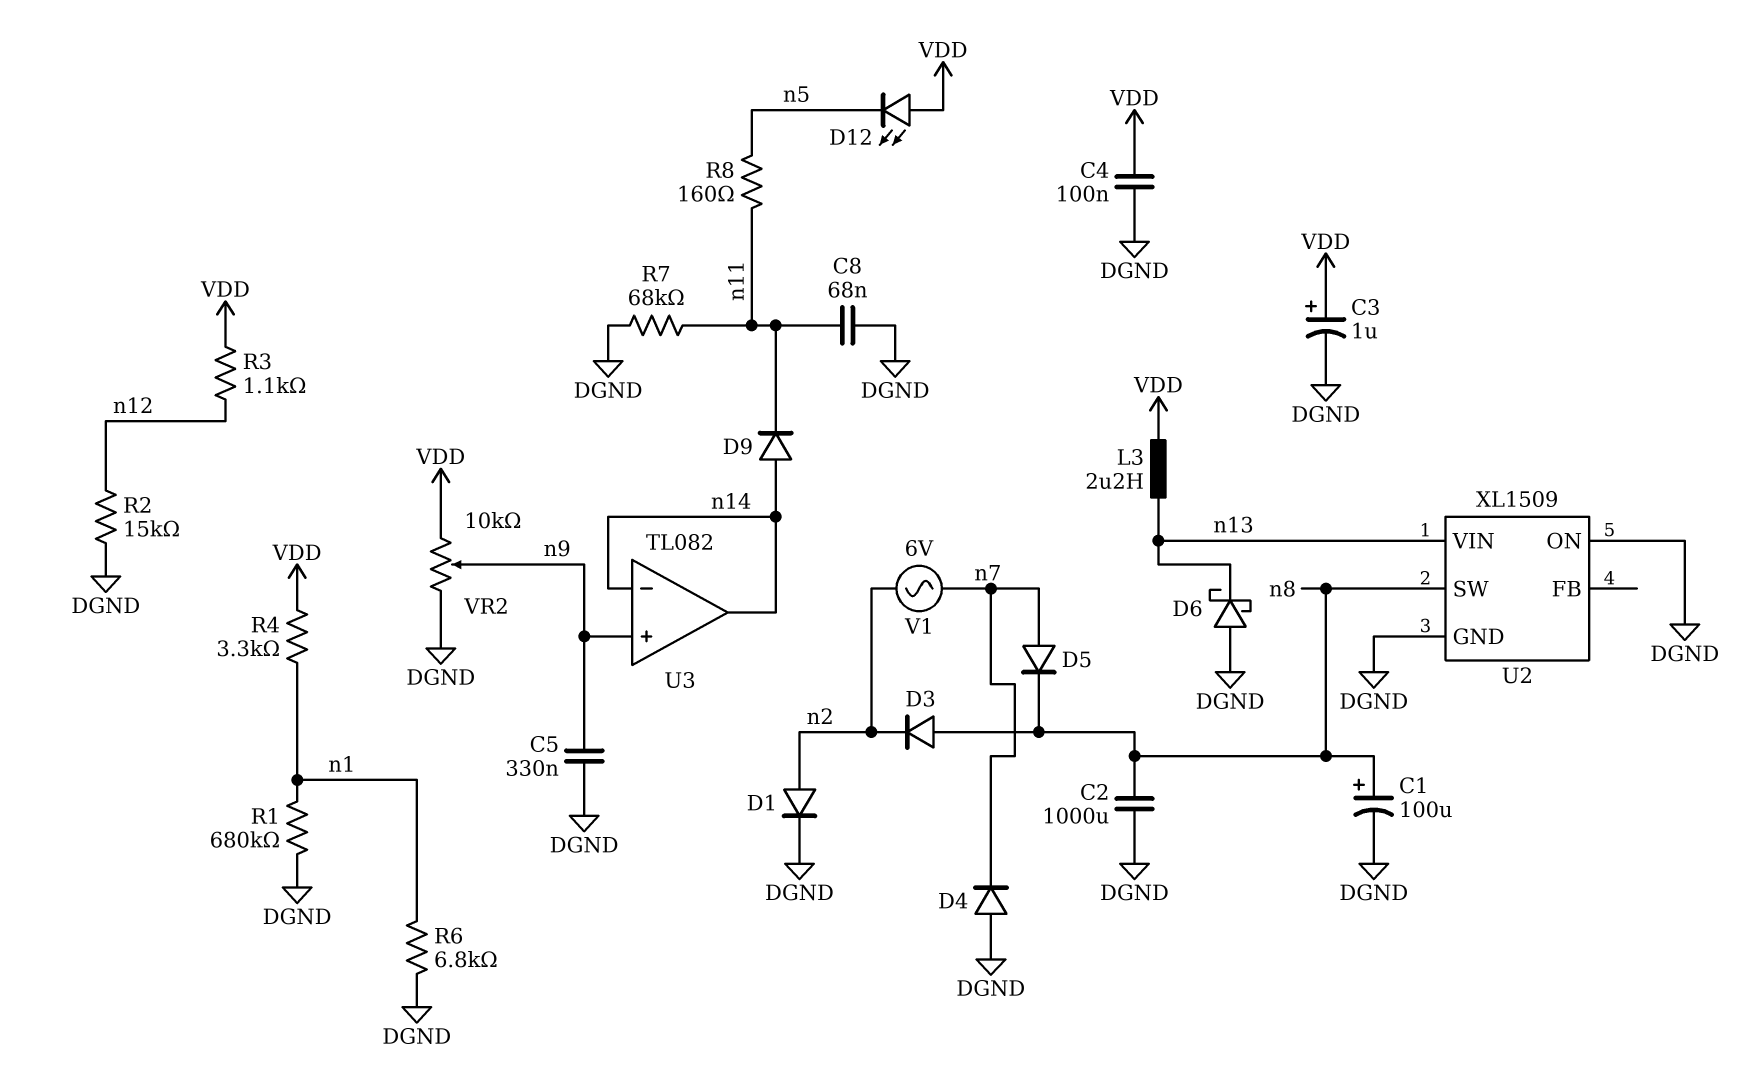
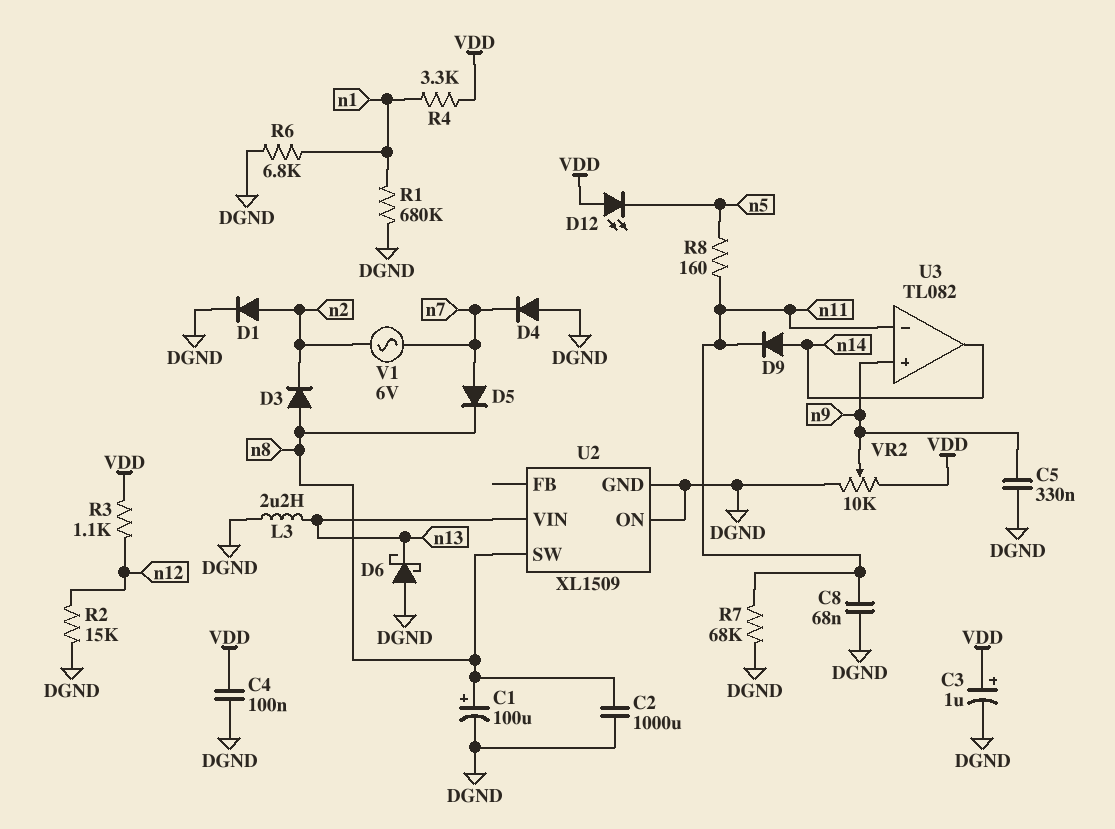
L3: 2.2uH (VDD, n13) -> 2.2uH (DGND, n13)
U3 pin in-: n14 -> n11

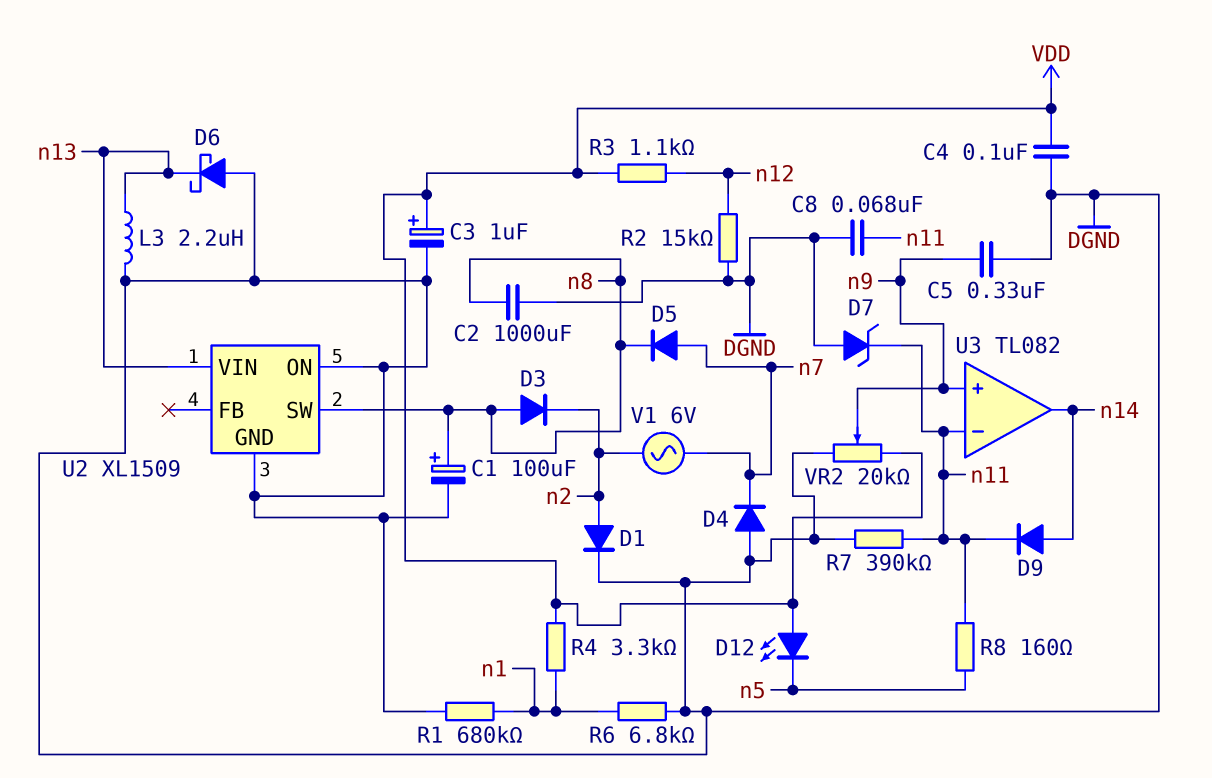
D7: none -> zener (A DGND, K n11)
R7: 68k (DGND, n11) -> 390k (DGND, n11)
VR2: 10k (DGND, VDD, wiper n9) -> 20k (DGND, VDD, wiper n9)

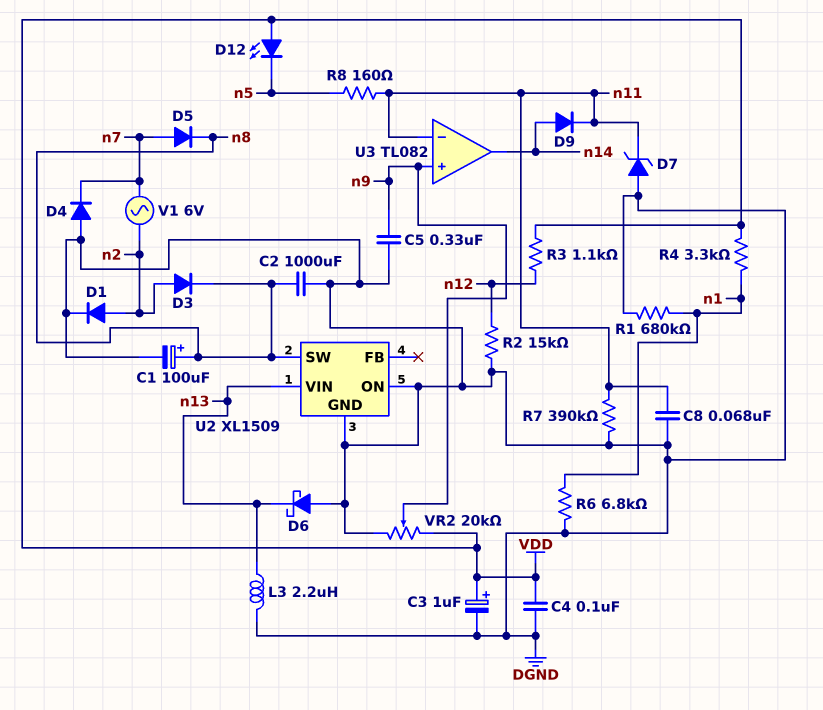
D3: diode (A n8, K n2) -> diode (A n2, K n8)

